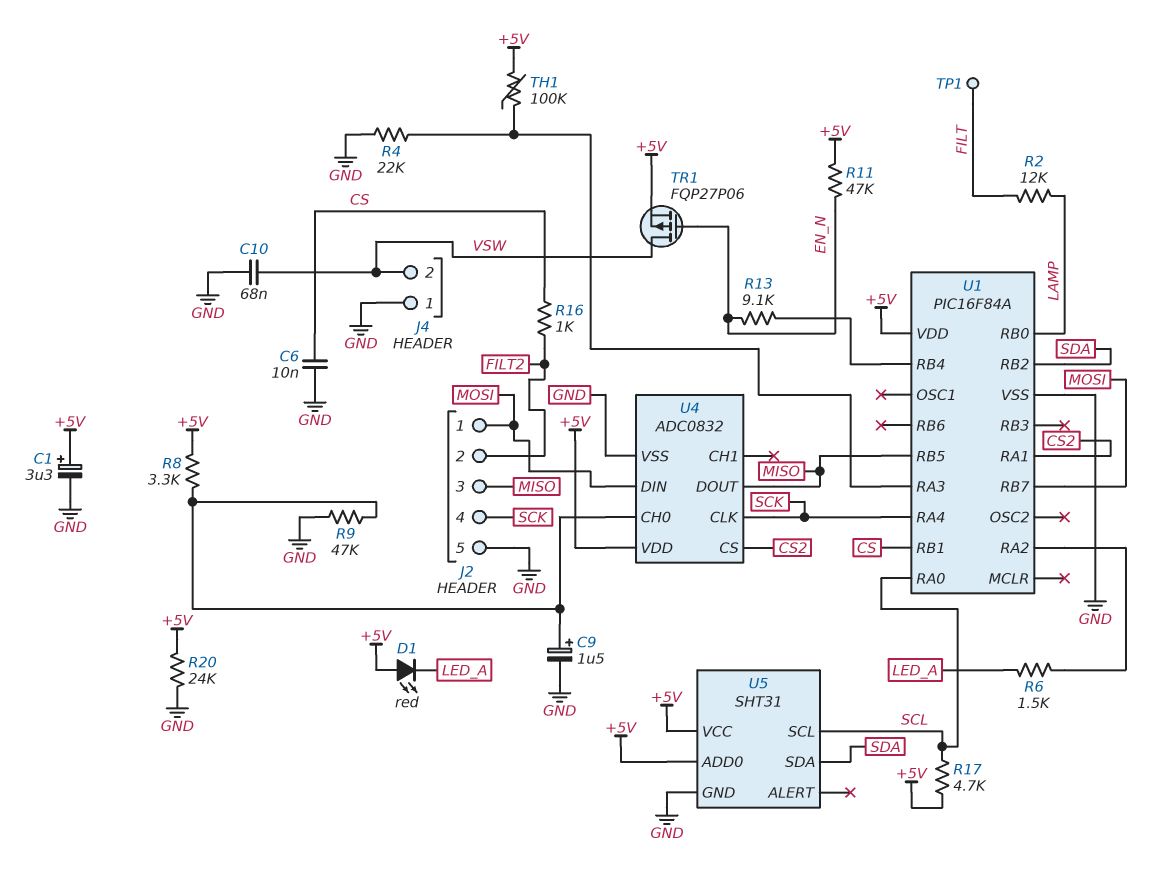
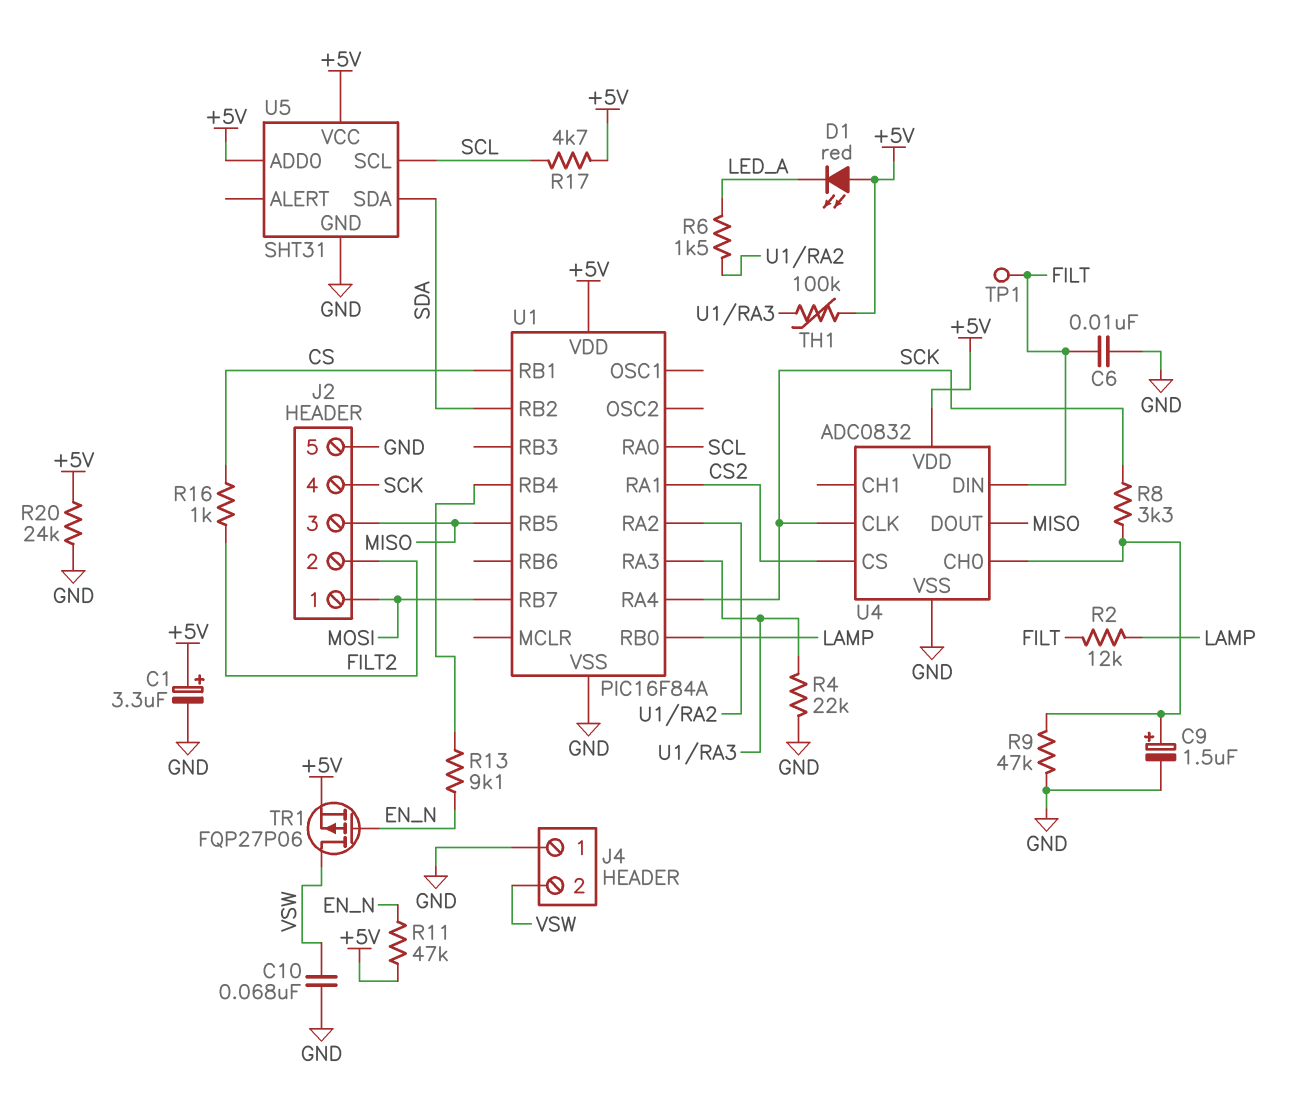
C6: 10nF (CS, GND) -> 10nF (FILT, GND)
R8: 3.3k (+5V, U4/CH0) -> 3.3k (SCK, U4/CH0)
U4 pin DIN: MOSI -> FILT

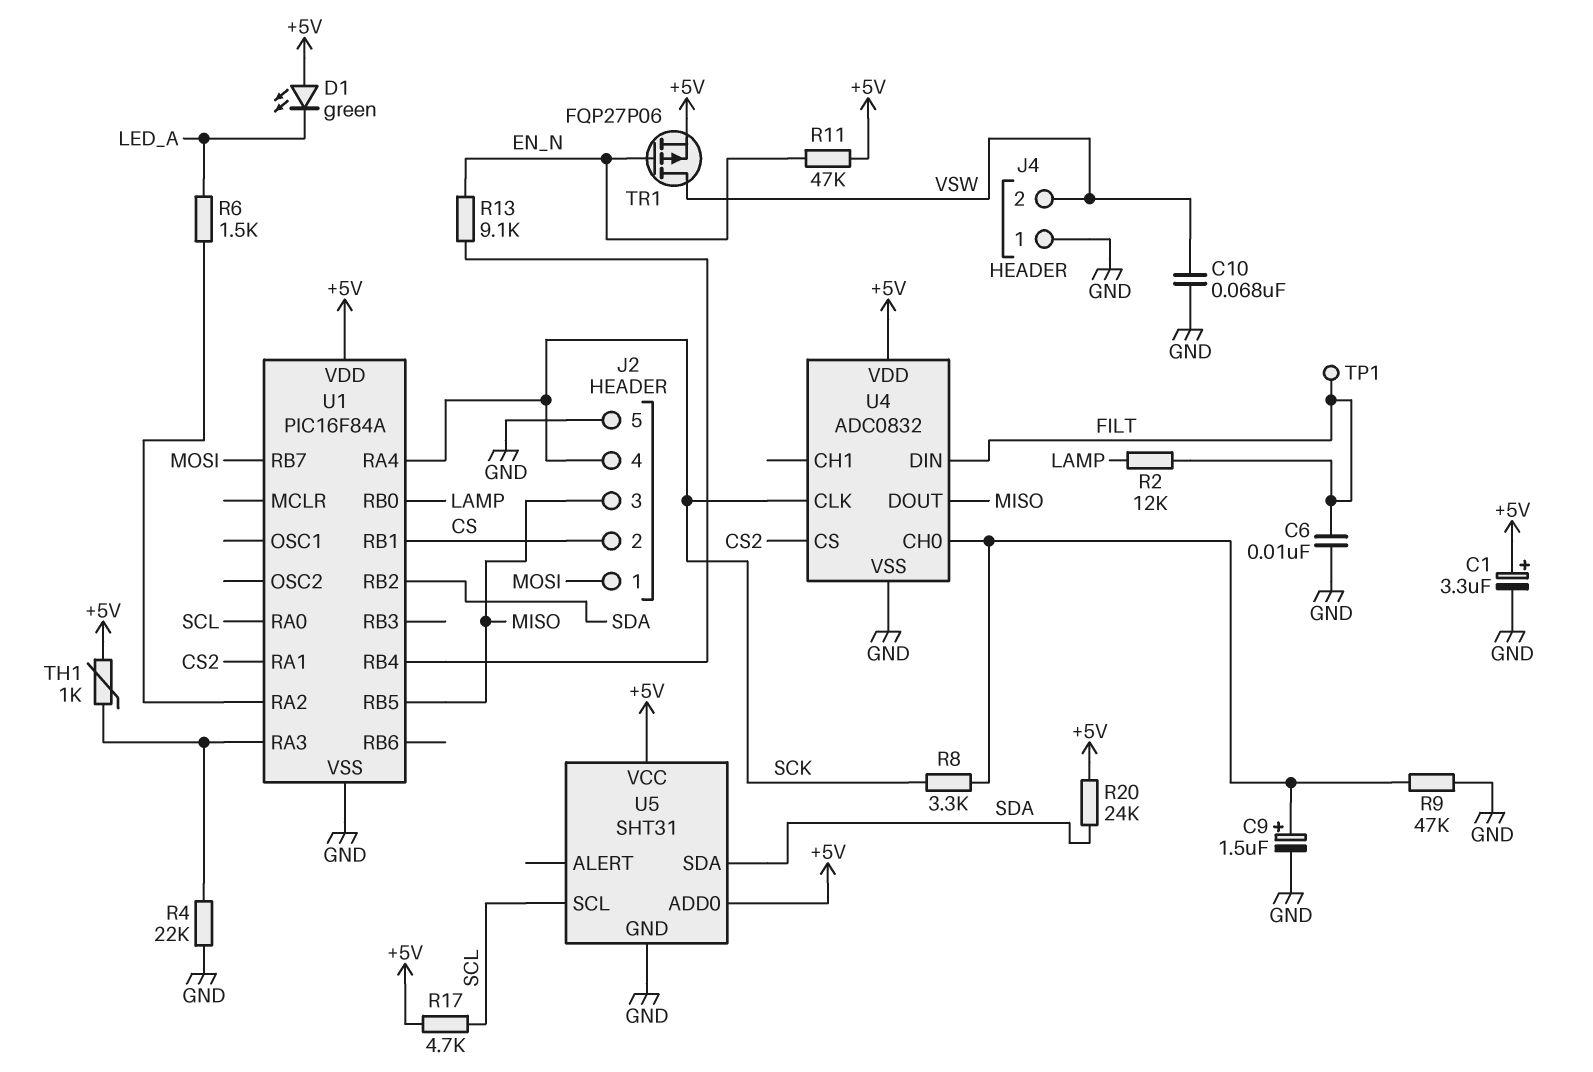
D1: LED red (A +5V, K LED_A) -> LED green (A +5V, K LED_A)
J2 pin 2: FILT2 -> CS
R16: 1k (CS, FILT2) -> none
R20: 24k (+5V, GND) -> 24k (+5V, SDA)
TH1: 100k (+5V, U1/RA3) -> 1k (+5V, U1/RA3)

